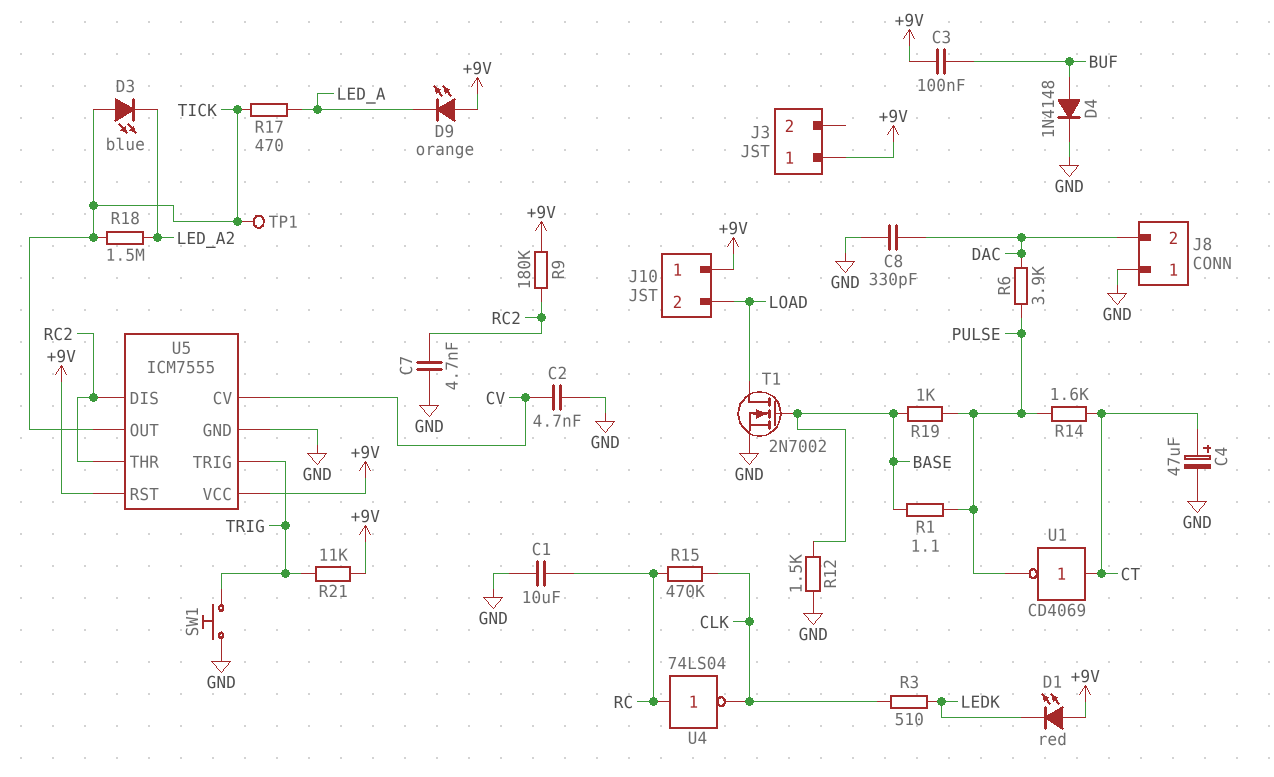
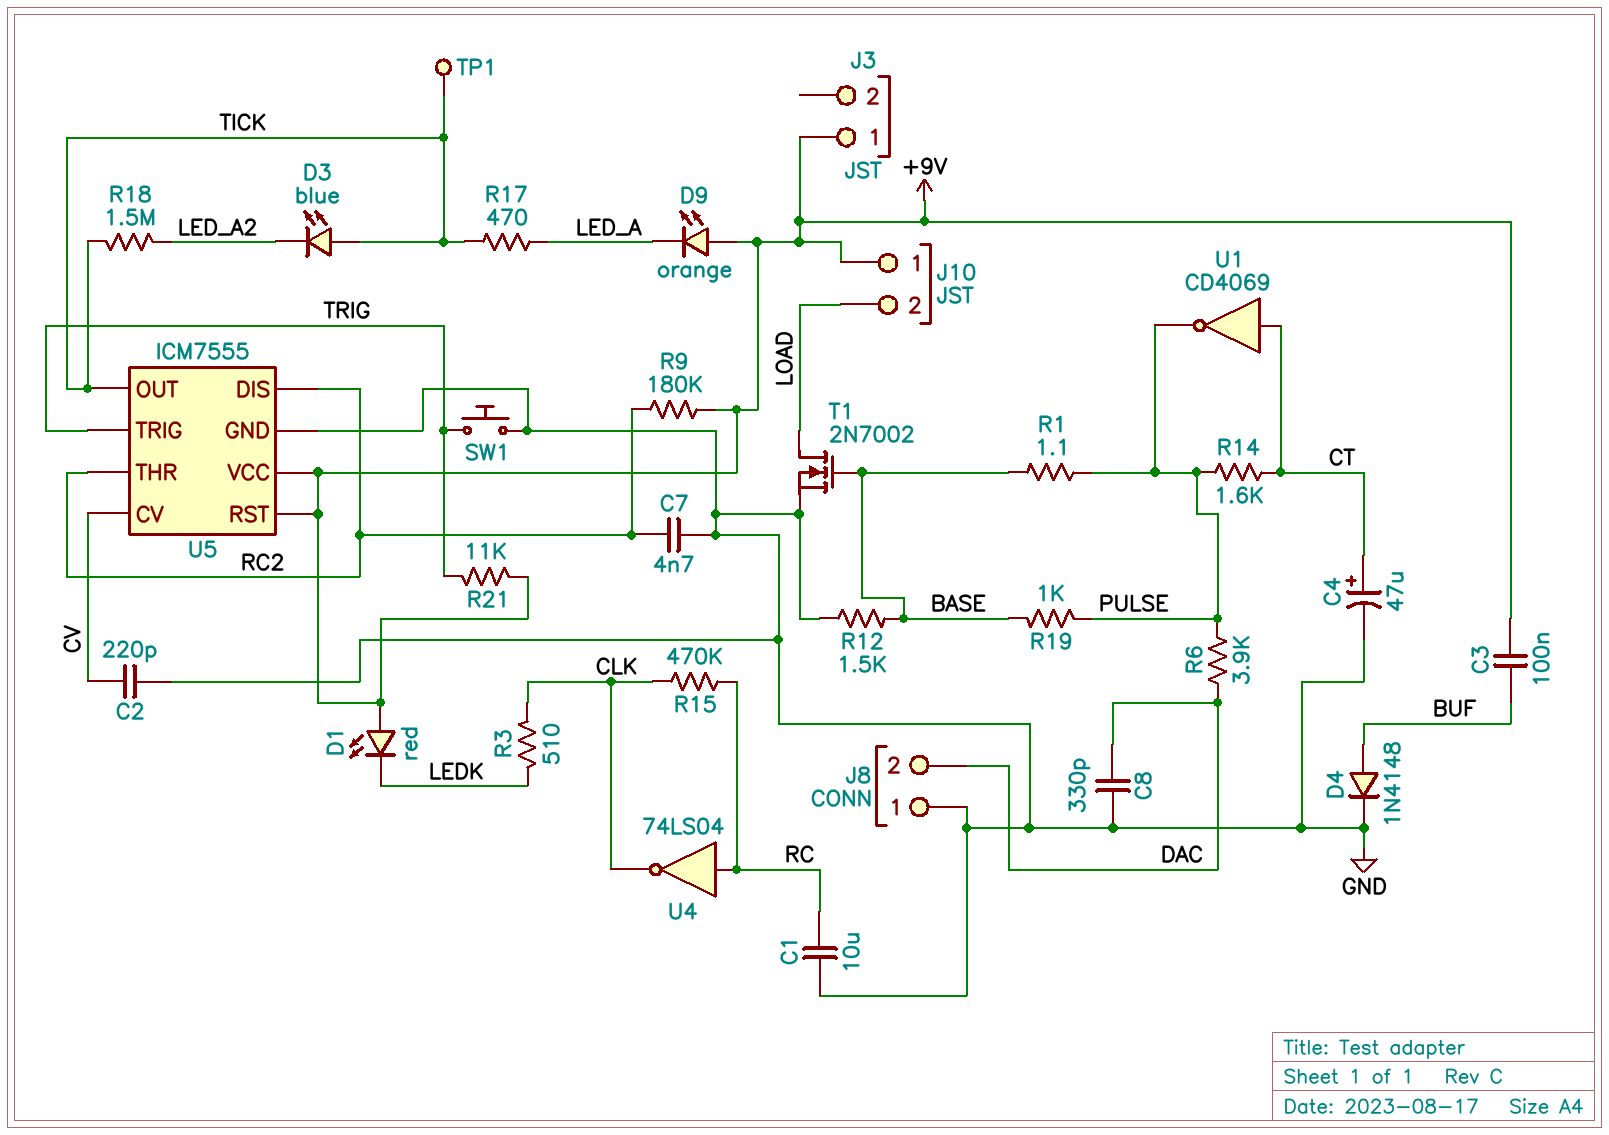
C2: 4.7nF (CV, GND) -> 220pF (CV, GND)

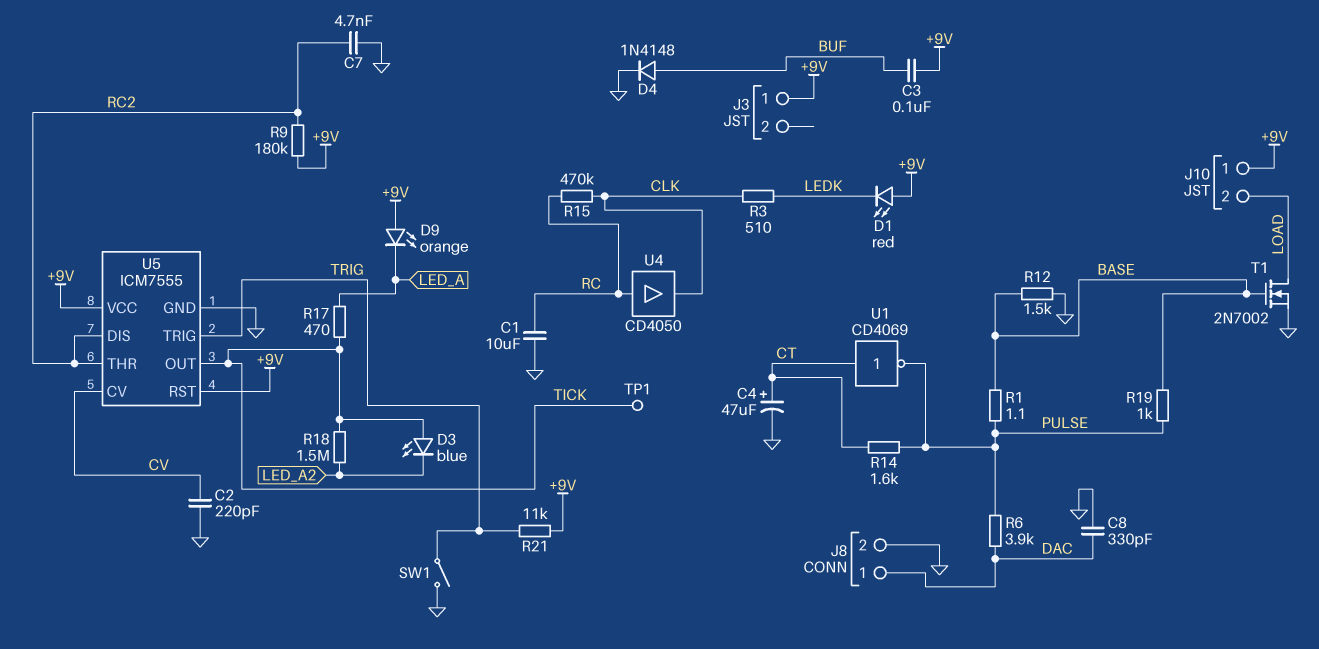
J8 pin 1: GND -> DAC
J8 pin 2: DAC -> GND
SW1: button (GND, TRIG) -> switch (GND, TRIG)
U4: NOT 74LS04 (in RC, out CLK) -> buffer CD4050 (in RC, out CLK)

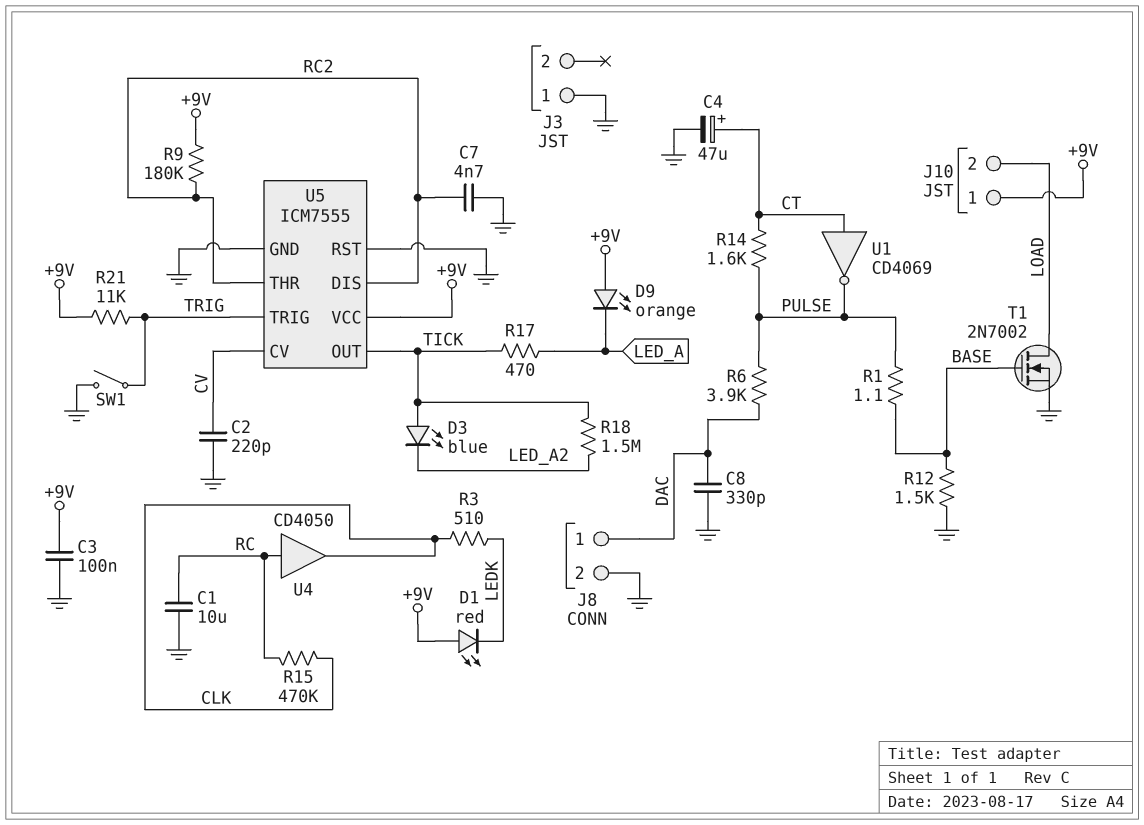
C3: 100nF (+9V, BUF) -> 100nF (+9V, GND)
D4: diode 1N4148 (A BUF, K GND) -> none
J3 pin 1: +9V -> GND
R19: 1k (BASE, PULSE) -> none
TP1: test point (TICK) -> none
U5 pin RST: +9V -> GND

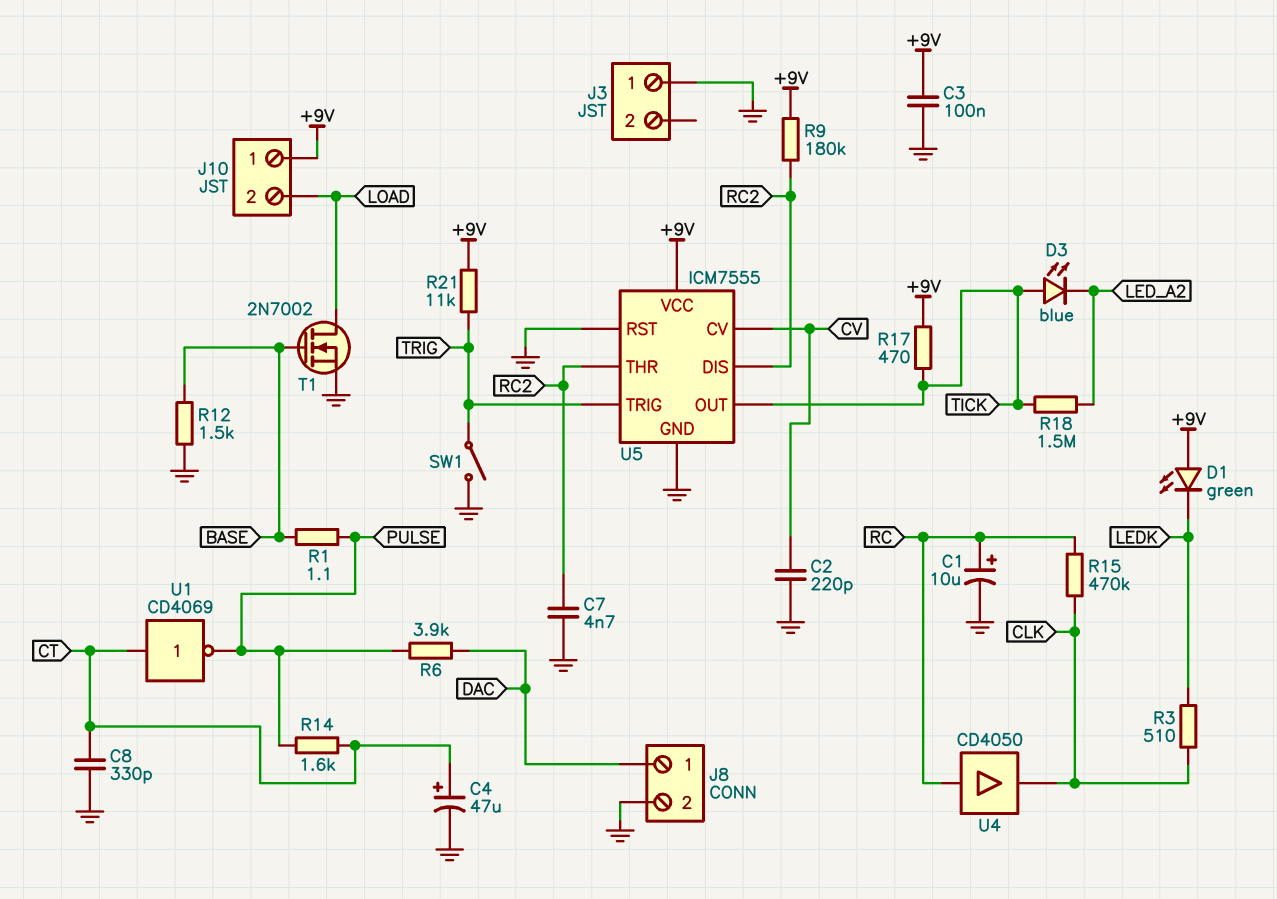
C1: 10uF (GND, RC) -> 10uF (plus RC, minus GND)
C8: 330pF (DAC, GND) -> 330pF (CT, GND)
D1: LED red (A +9V, K LEDK) -> LED green (A +9V, K LEDK)
D9: LED orange (A +9V, K LED_A) -> none
R17: 470 (LED_A, TICK) -> 470 (+9V, TICK)

